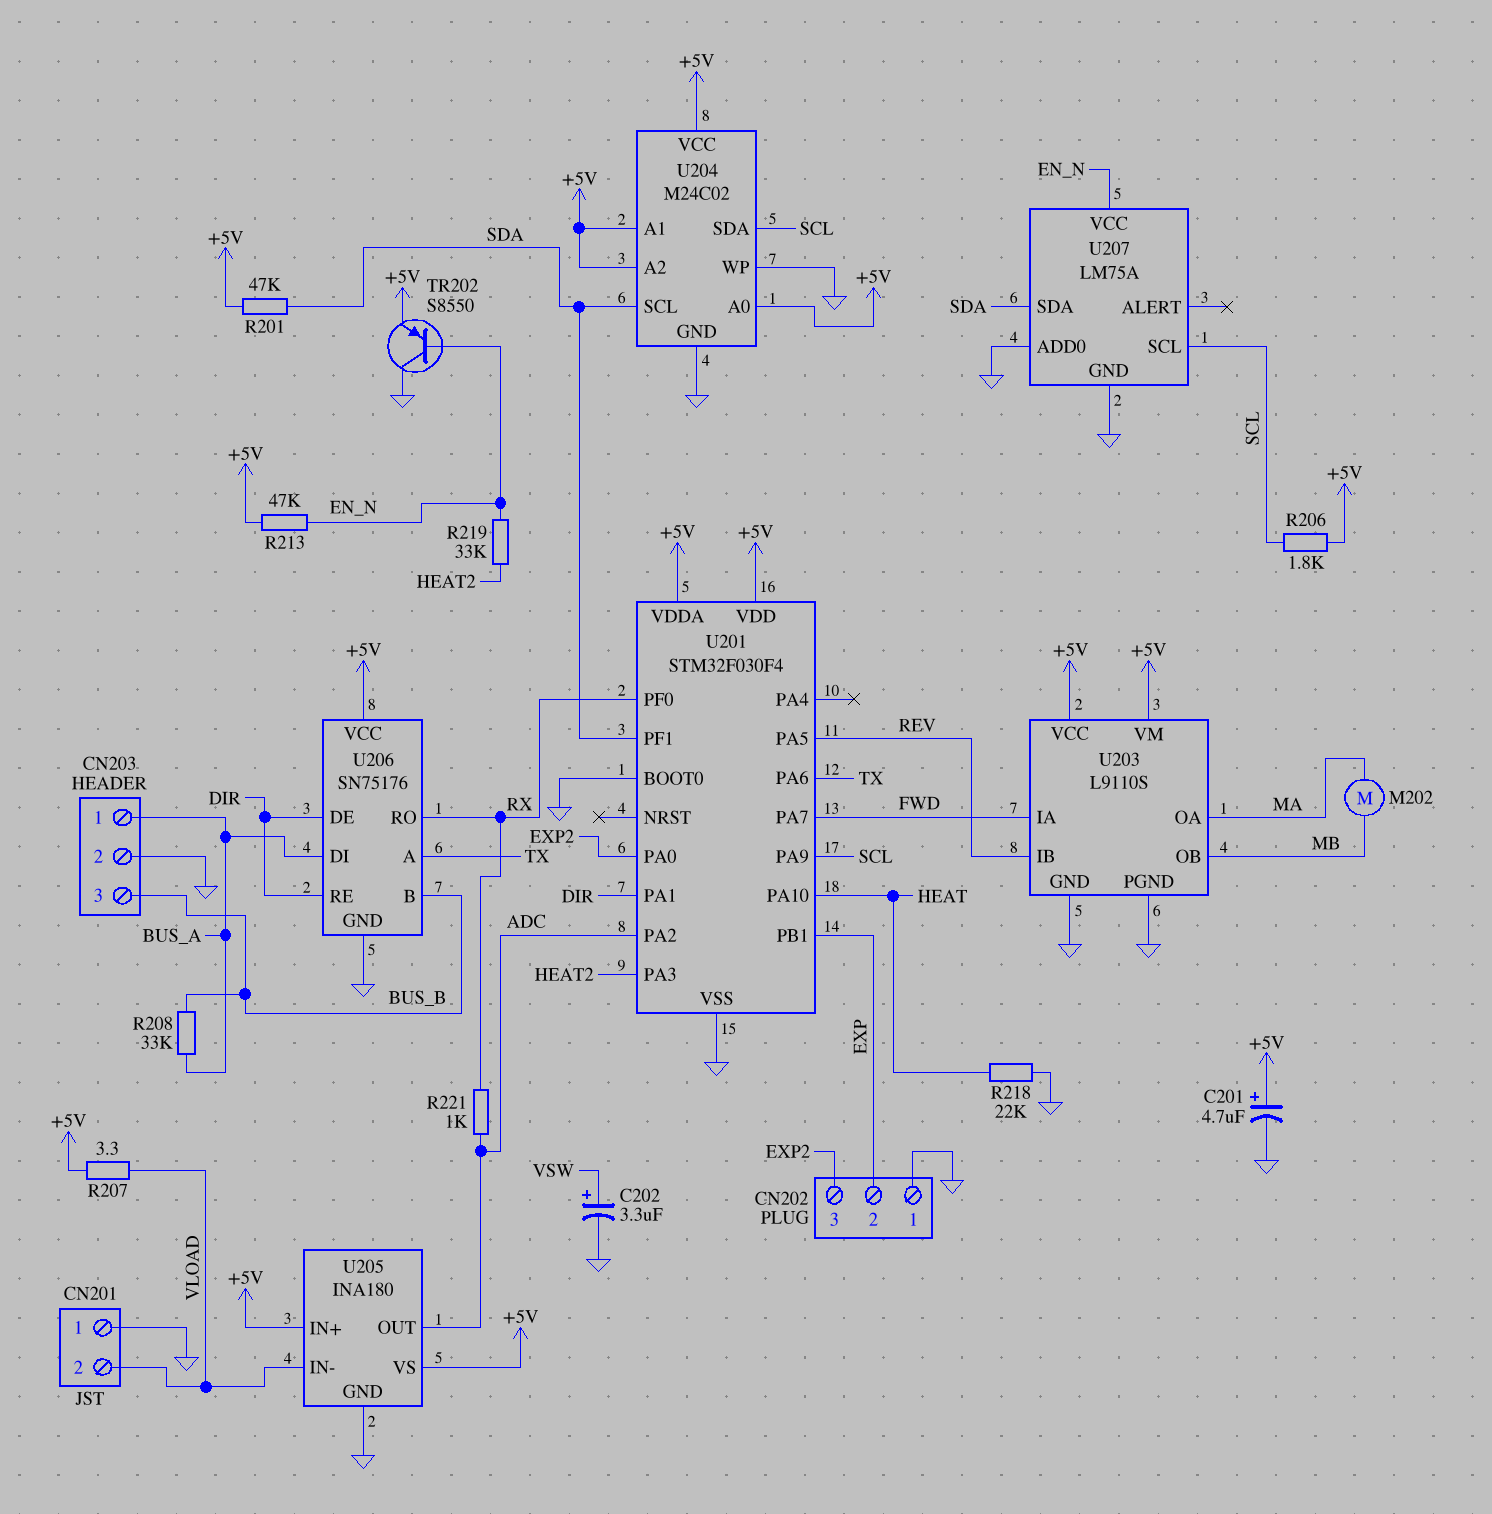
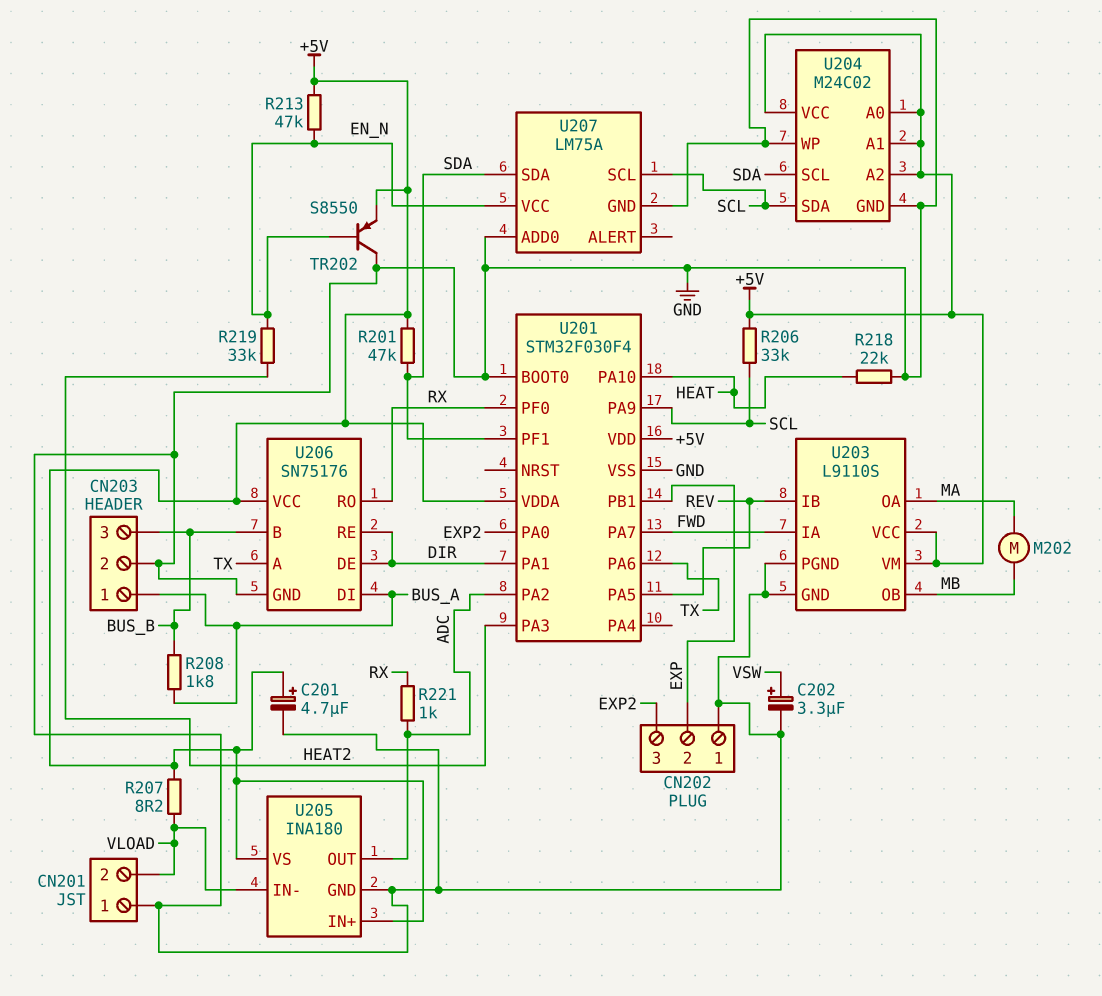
R206: 1.8k (+5V, SCL) -> 33k (+5V, SCL)
R207: 3.3 (+5V, VLOAD) -> 8.2 (+5V, VLOAD)
R208: 33k (BUS_A, BUS_B) -> 1.8k (BUS_A, BUS_B)

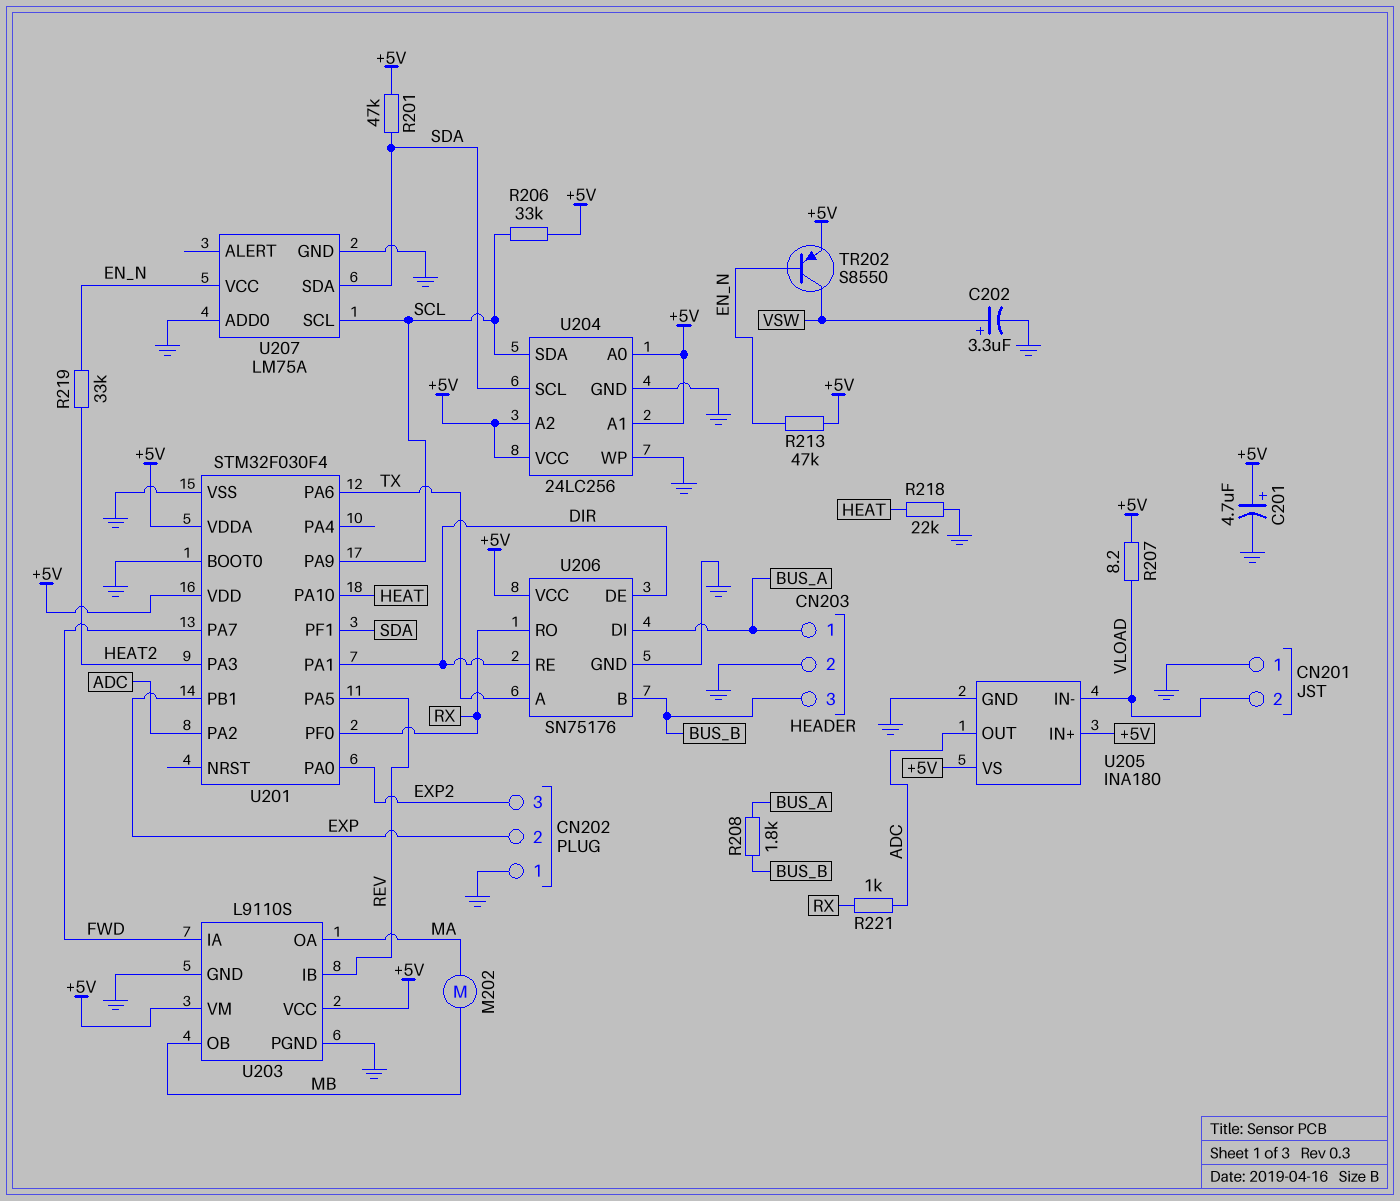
TR202: PNP S8550 (B EN_N, C GND, E +5V) -> PNP S8550 (B EN_N, C VSW, E +5V)
U204: M24C02 -> 24LC256

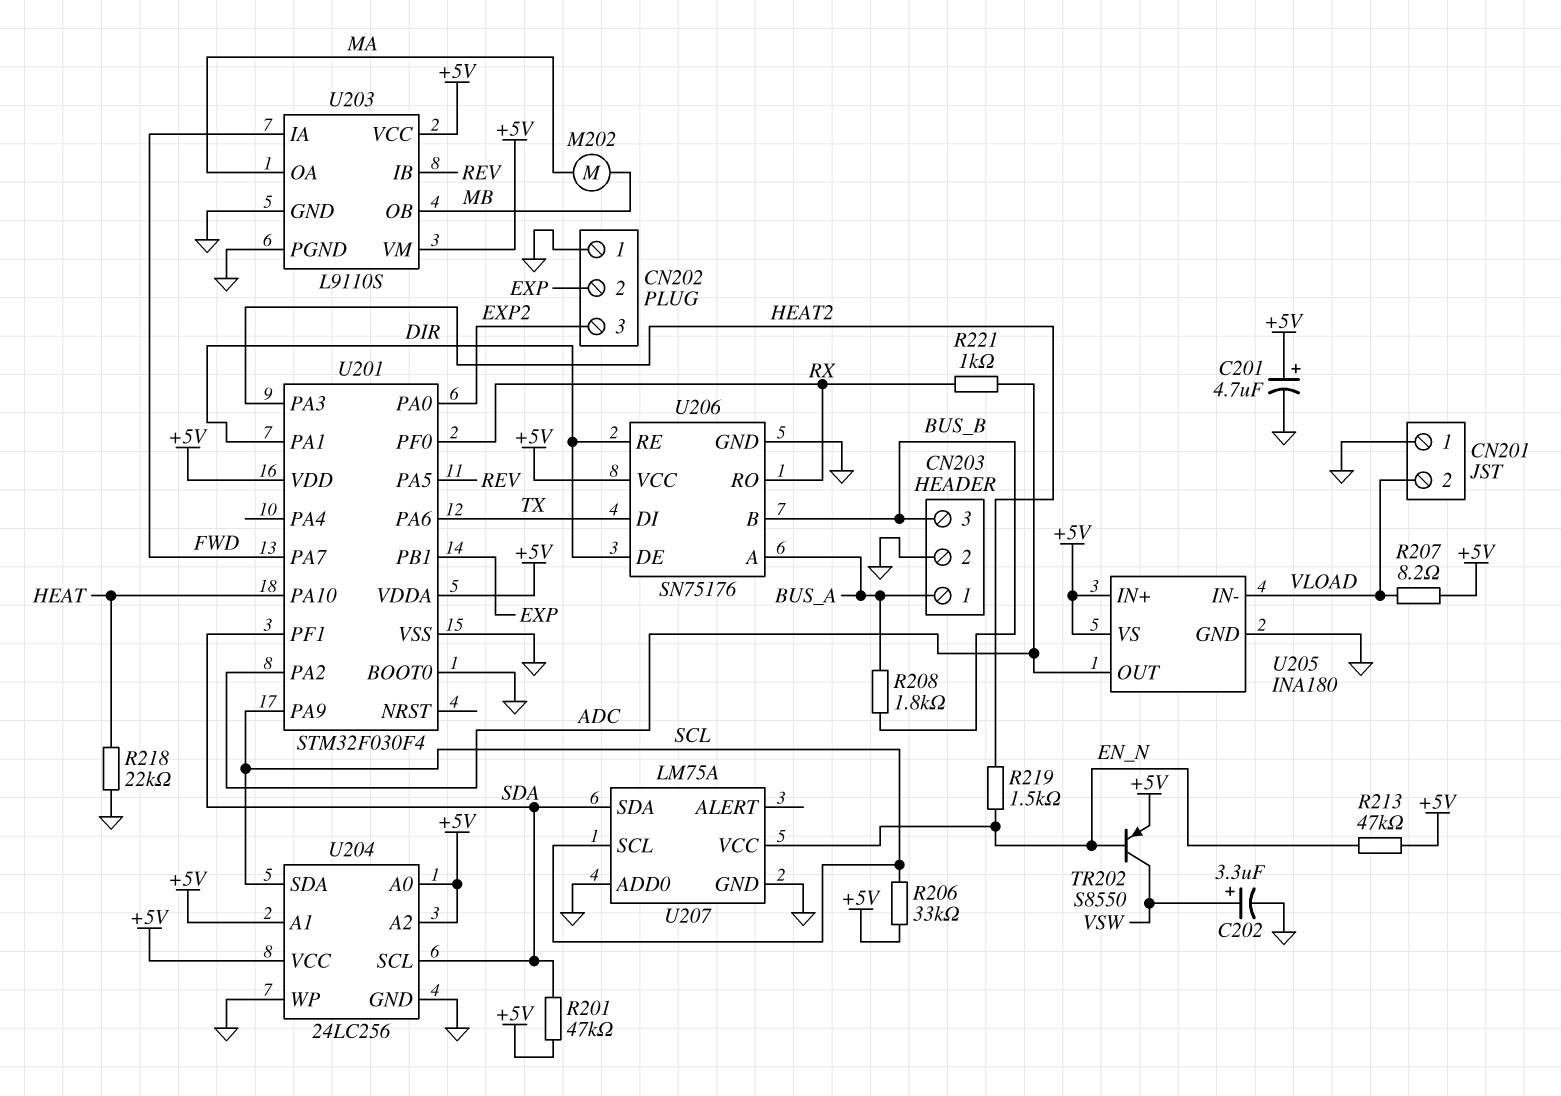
R219: 33k (EN_N, HEAT2) -> 1.5k (EN_N, HEAT2)
U206 pin A: TX -> BUS_A
U206 pin DI: BUS_A -> TX

